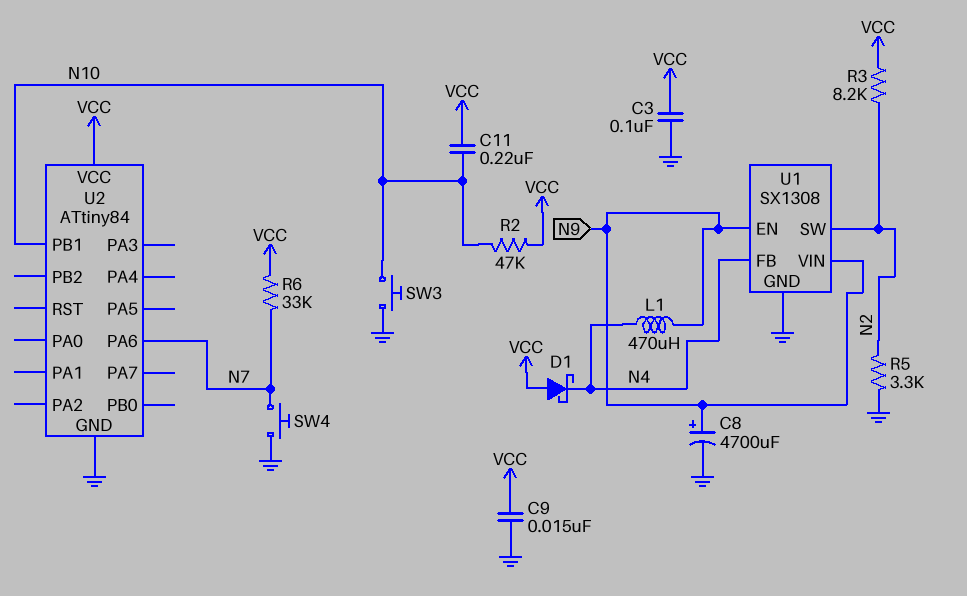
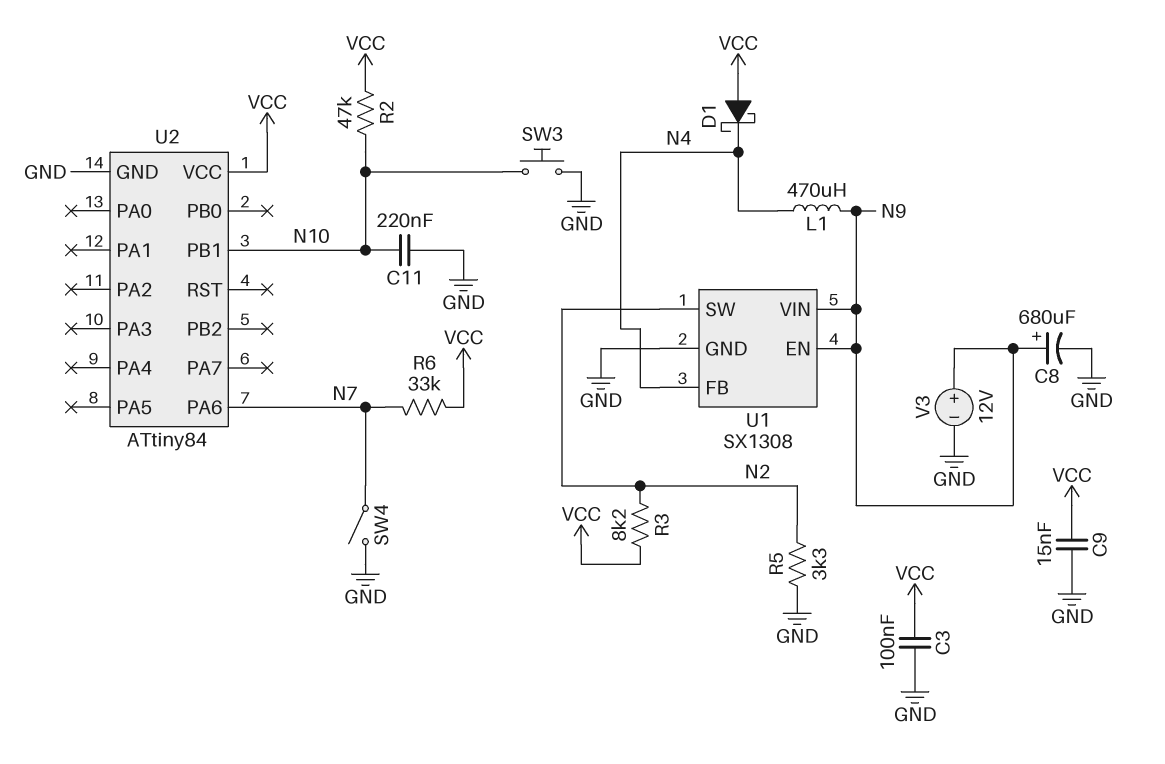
C8: 4700uF (plus N9, minus GND) -> 680uF (plus N9, minus GND)
C11: 220nF (N10, VCC) -> 220nF (GND, N10)
SW4: button (GND, N7) -> switch (GND, N7)
V3: none -> 12V (plus N9, minus GND)

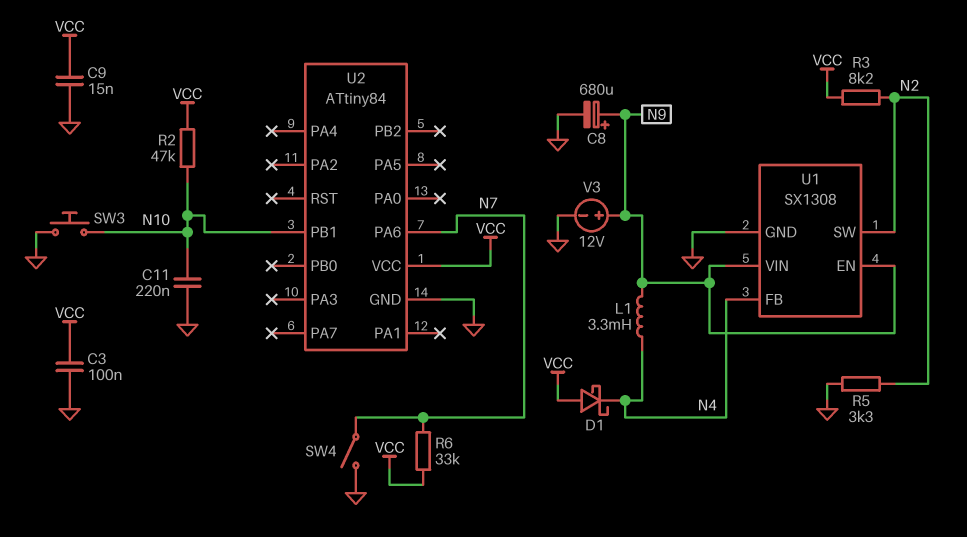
L1: 470uH (N4, N9) -> 3.3mH (N4, N9)

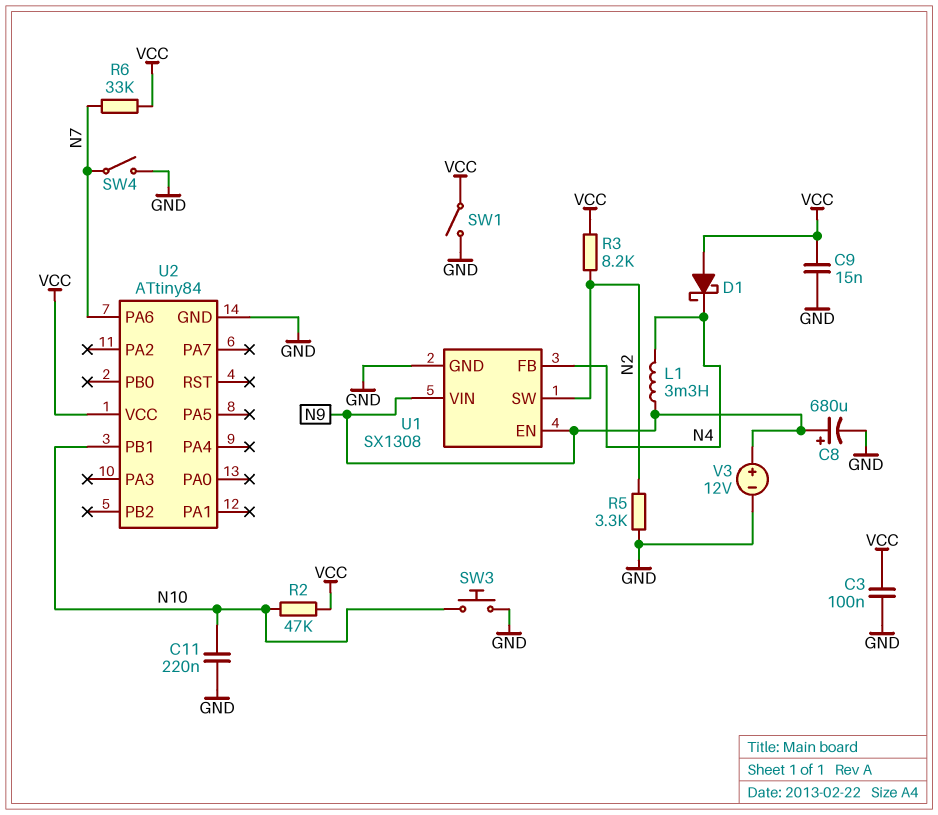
SW1: none -> switch (GND, VCC)

